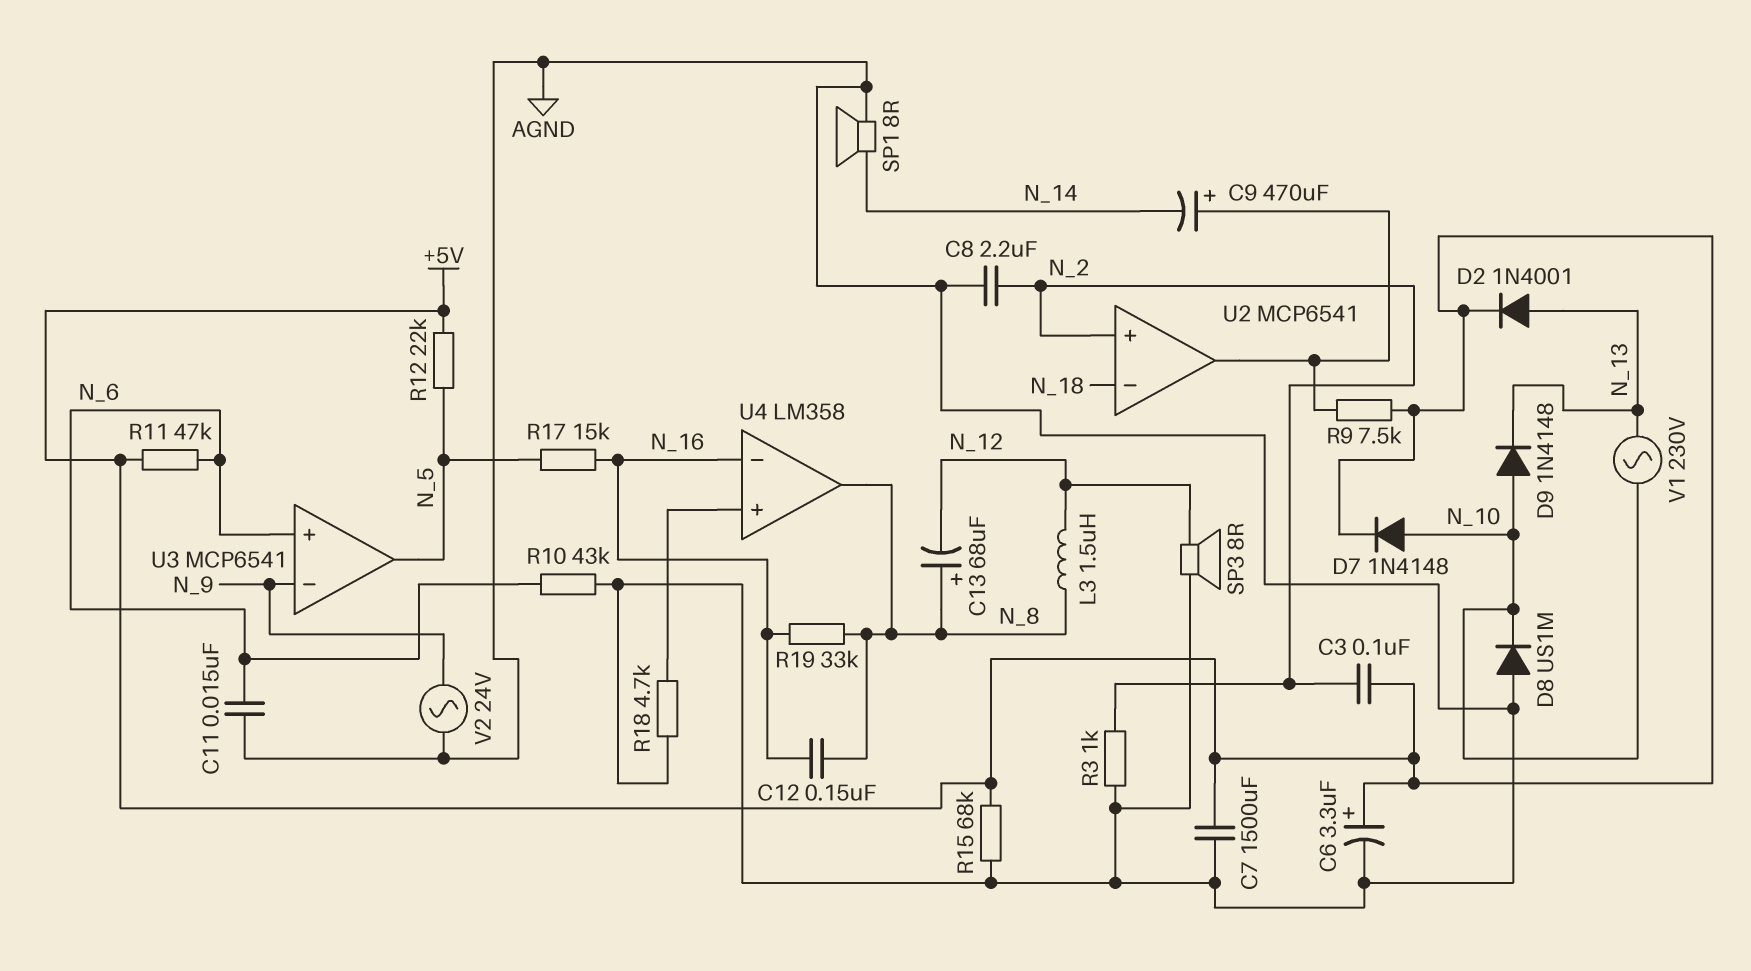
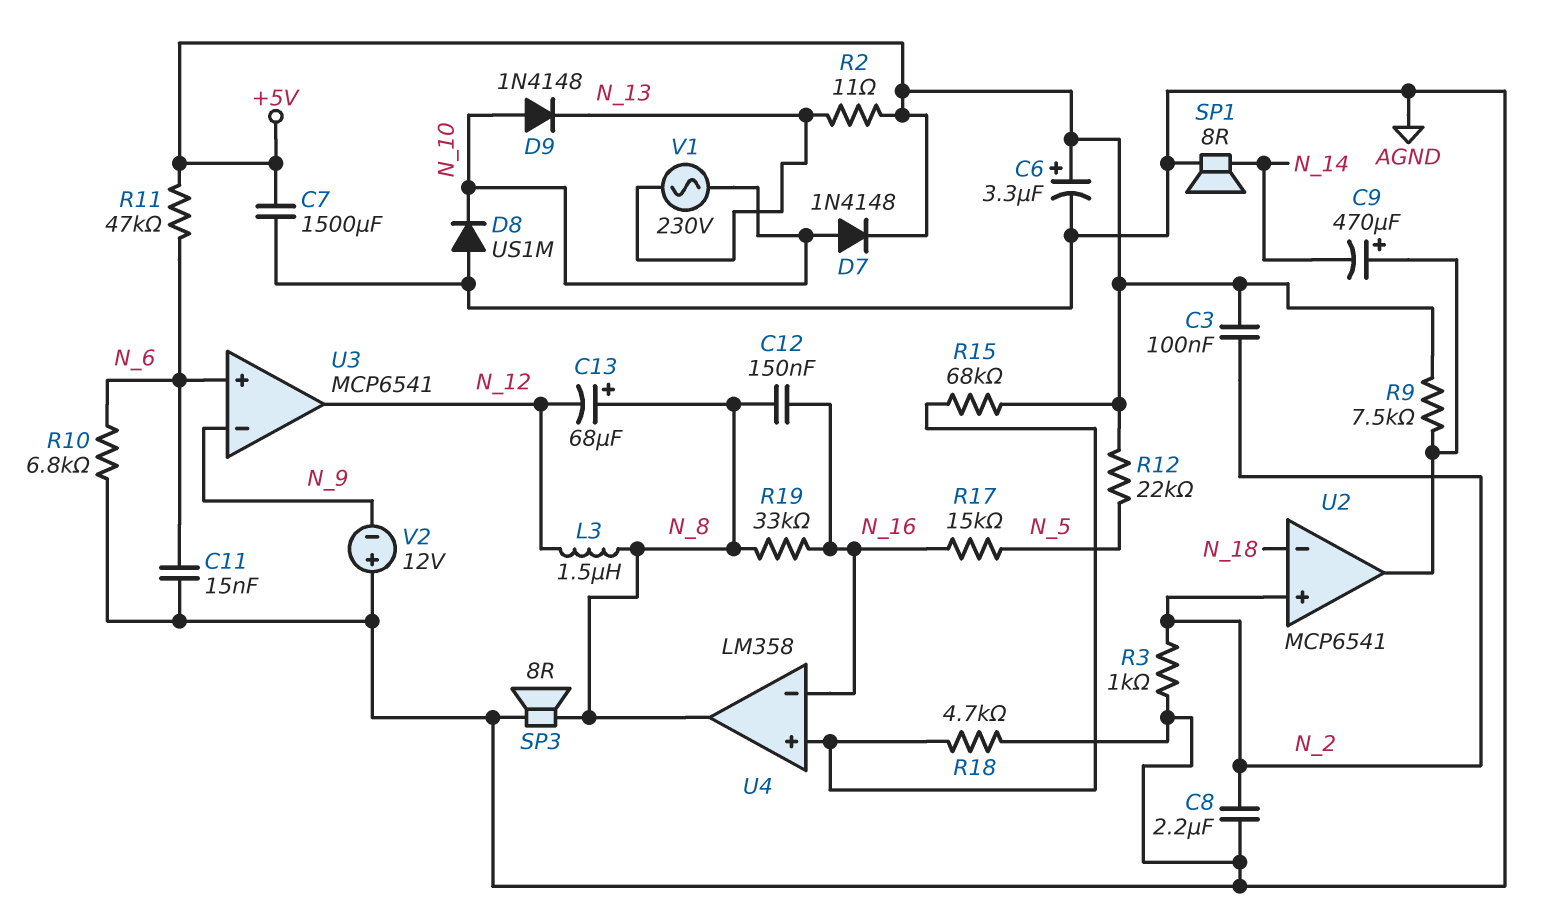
D2: diode 1N4001 (A N_13, K +5V) -> none
R2: none -> 11 (+5V, N_13)
R10: 43k (AGND, N_6) -> 6.8k (AGND, N_6)
R15: 68k (+5V, AGND) -> 68k (+5V, U4/in+)
SP3: speaker 8R (AGND, N_12) -> speaker 8R (AGND, N_8)
U3 pin out: N_5 -> N_12
V2: AC 24V (AGND, N_9) -> 12V (plus AGND, minus N_9)

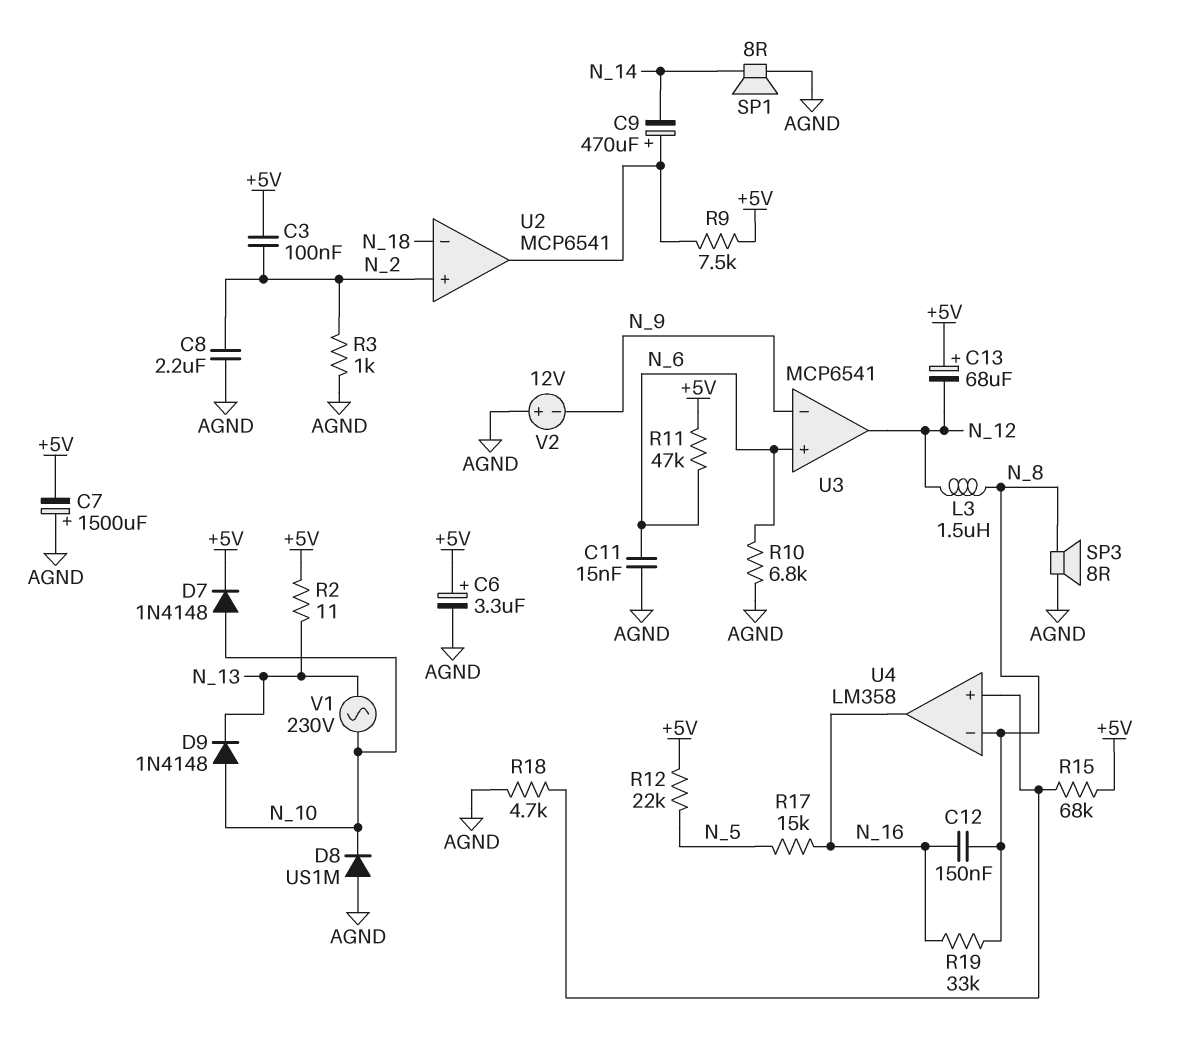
C7: 1500uF (+5V, AGND) -> 1500uF (plus AGND, minus +5V)
C13: 68uF (plus N_8, minus N_12) -> 68uF (plus +5V, minus N_12)
U4 pin in-: N_16 -> N_8
U4 pin out: N_8 -> N_16

